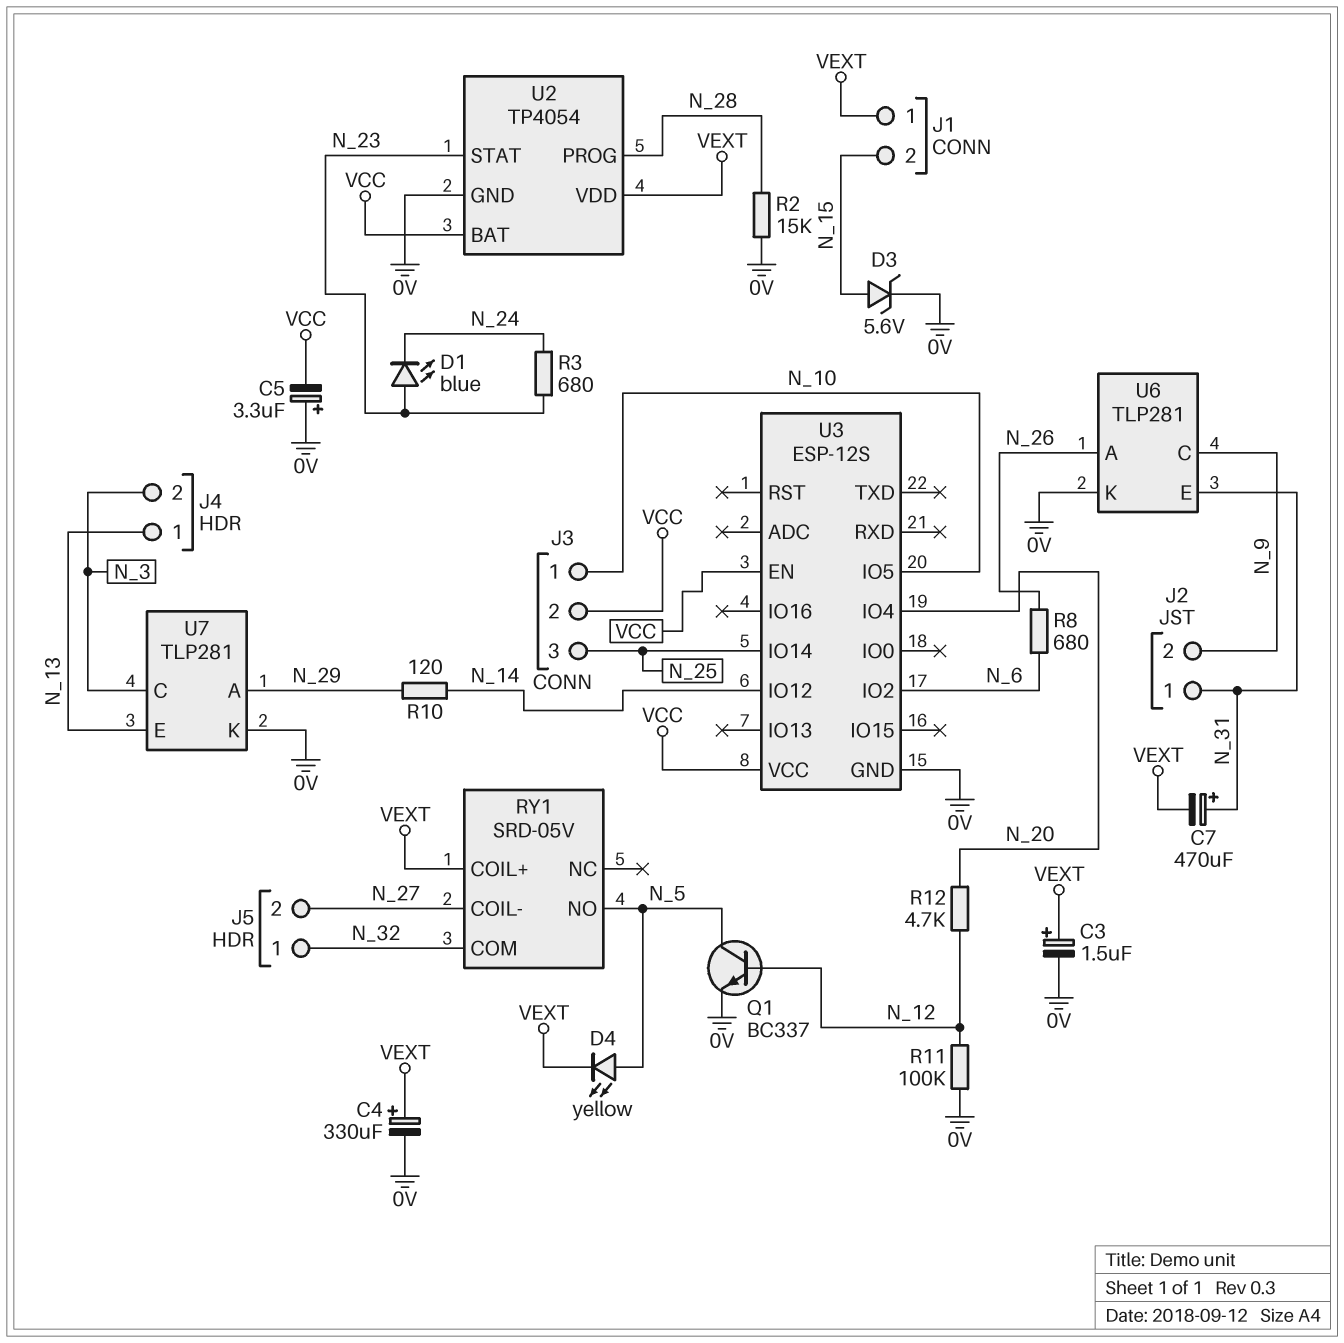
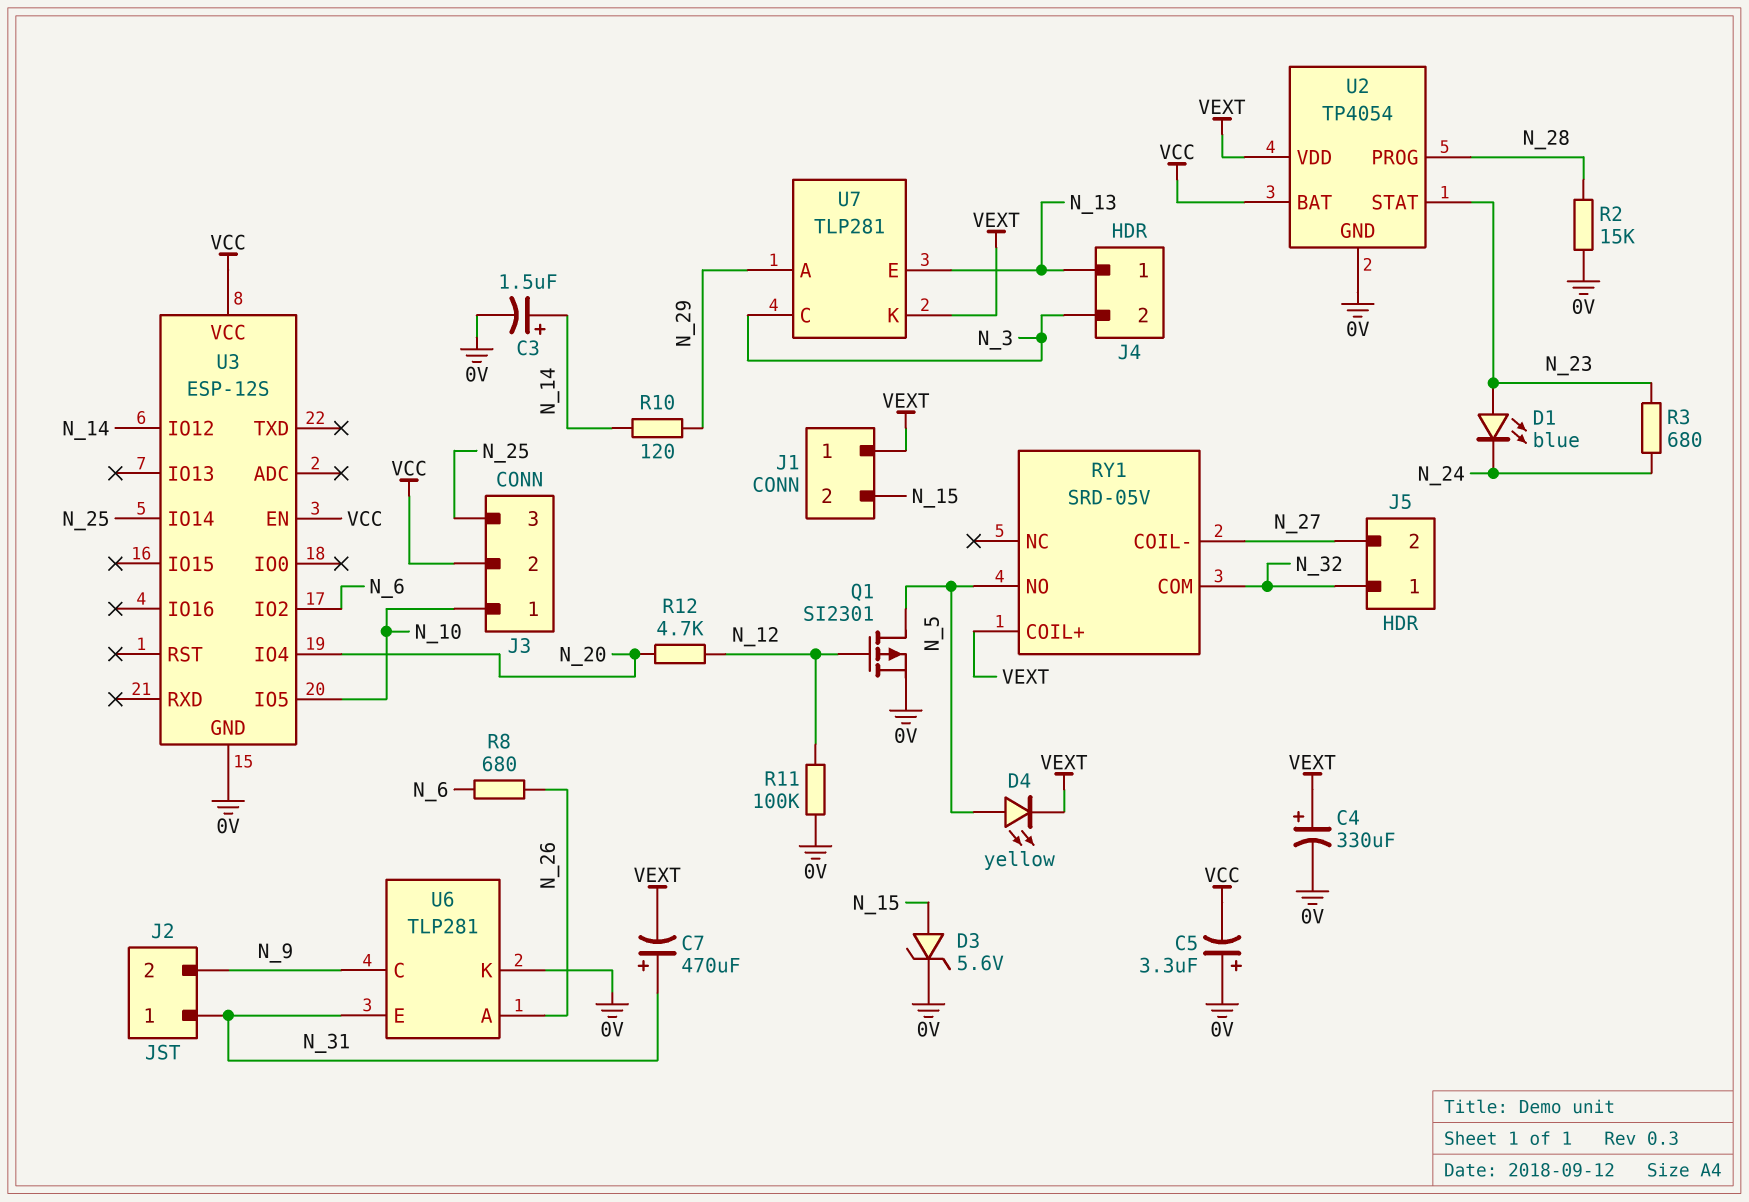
C3: 1.5uF (plus VEXT, minus 0V) -> 1.5uF (plus N_14, minus 0V)
Q1: NPN BC337 (B N_12, C N_5, E 0V) -> PMOS SI2301 (G N_12, D N_5, S 0V)
U7 pin K: 0V -> VEXT

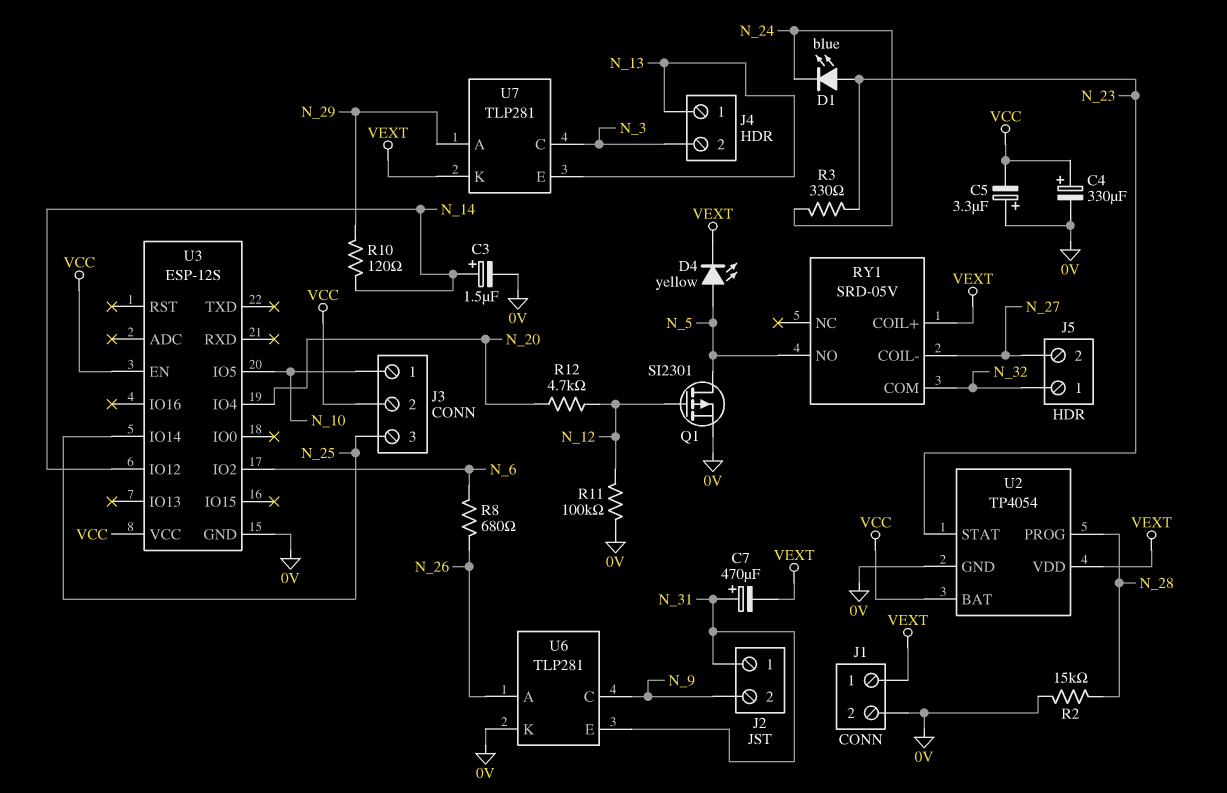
C4: 330uF (plus VEXT, minus 0V) -> 330uF (plus VCC, minus 0V)
D3: zener 5.6V (A N_15, K 0V) -> none
J1 pin 2: N_15 -> 0V
R3: 680 (N_23, N_24) -> 330 (N_23, N_24)

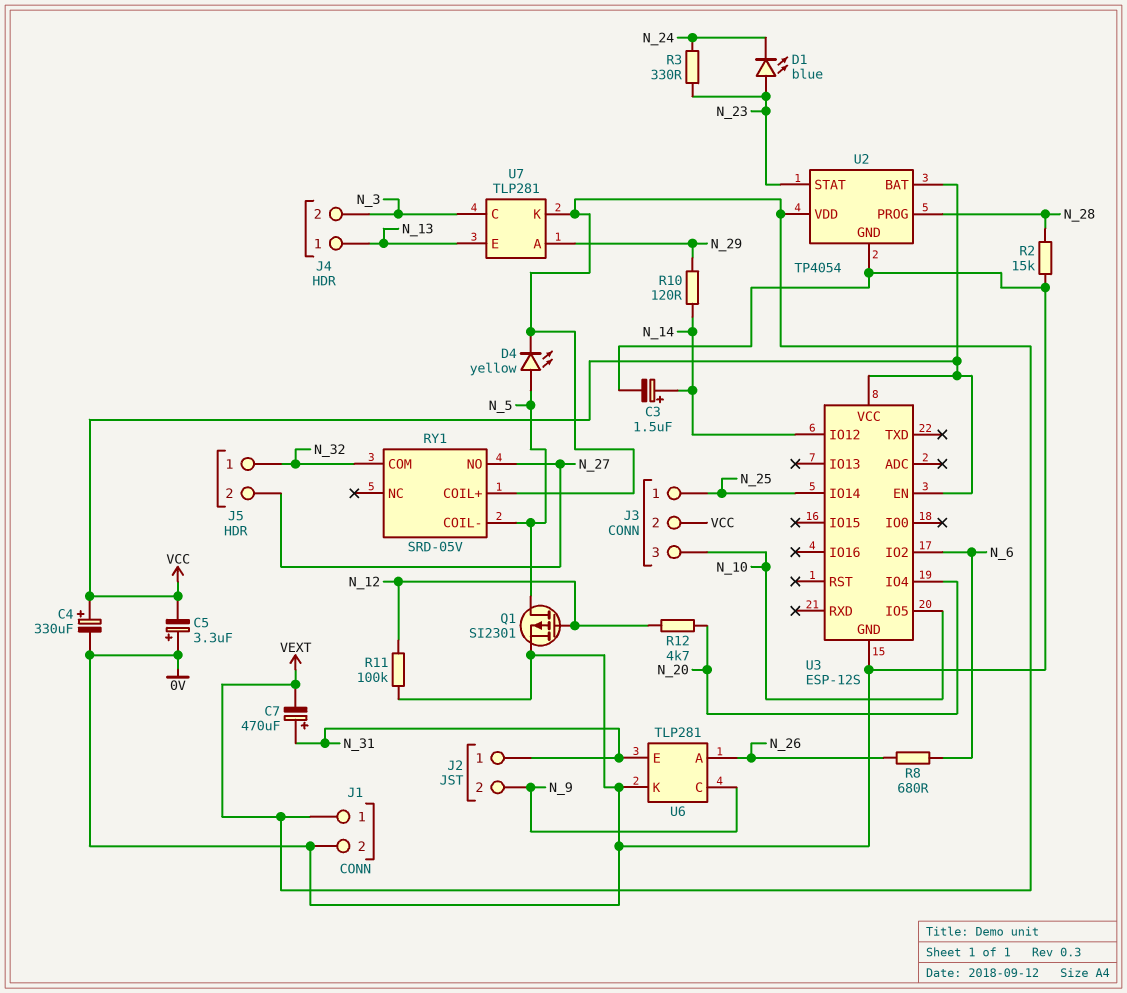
J3 pin 1: N_10 -> N_25
J3 pin 3: N_25 -> N_10
RY1 pin COIL-: N_27 -> N_5
RY1 pin NO: N_5 -> N_27

